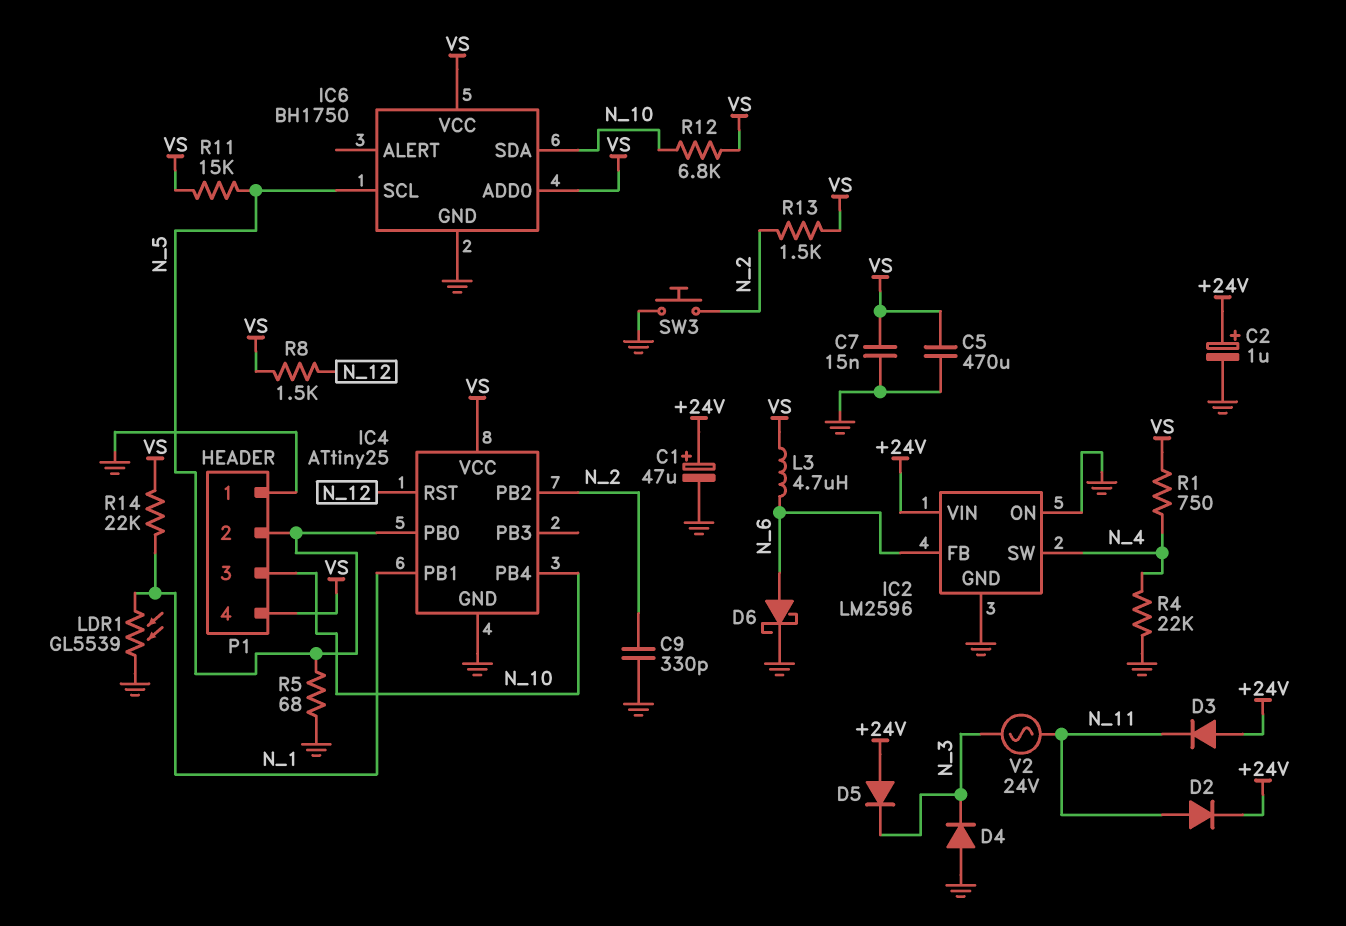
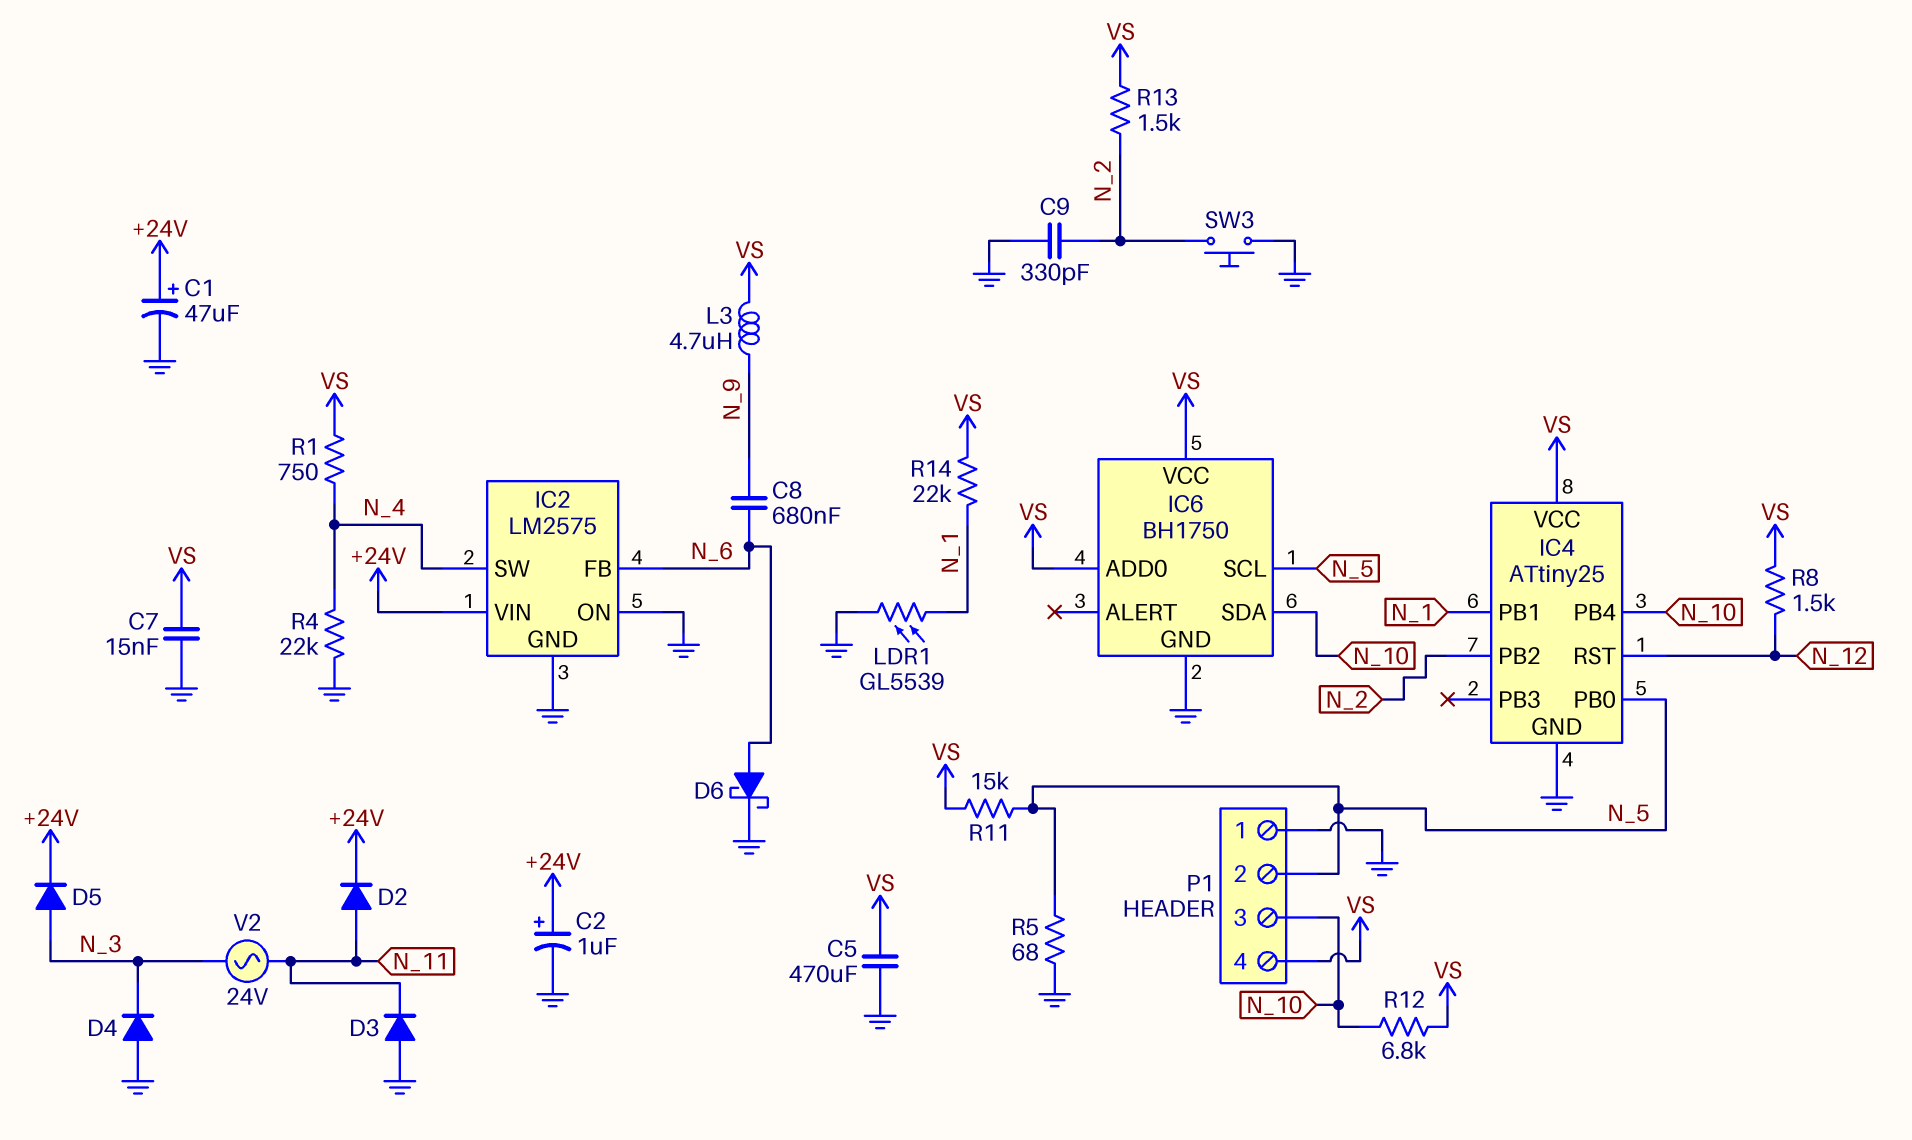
C8: none -> 680nF (N_6, N_9)
D3: diode (A +24V, K N_11) -> diode (A GND, K N_11)
D5: diode (A +24V, K N_3) -> diode (A N_3, K +24V)
IC2: LM2596 -> LM2575
L3: 4.7uH (N_6, VS) -> 4.7uH (N_9, VS)

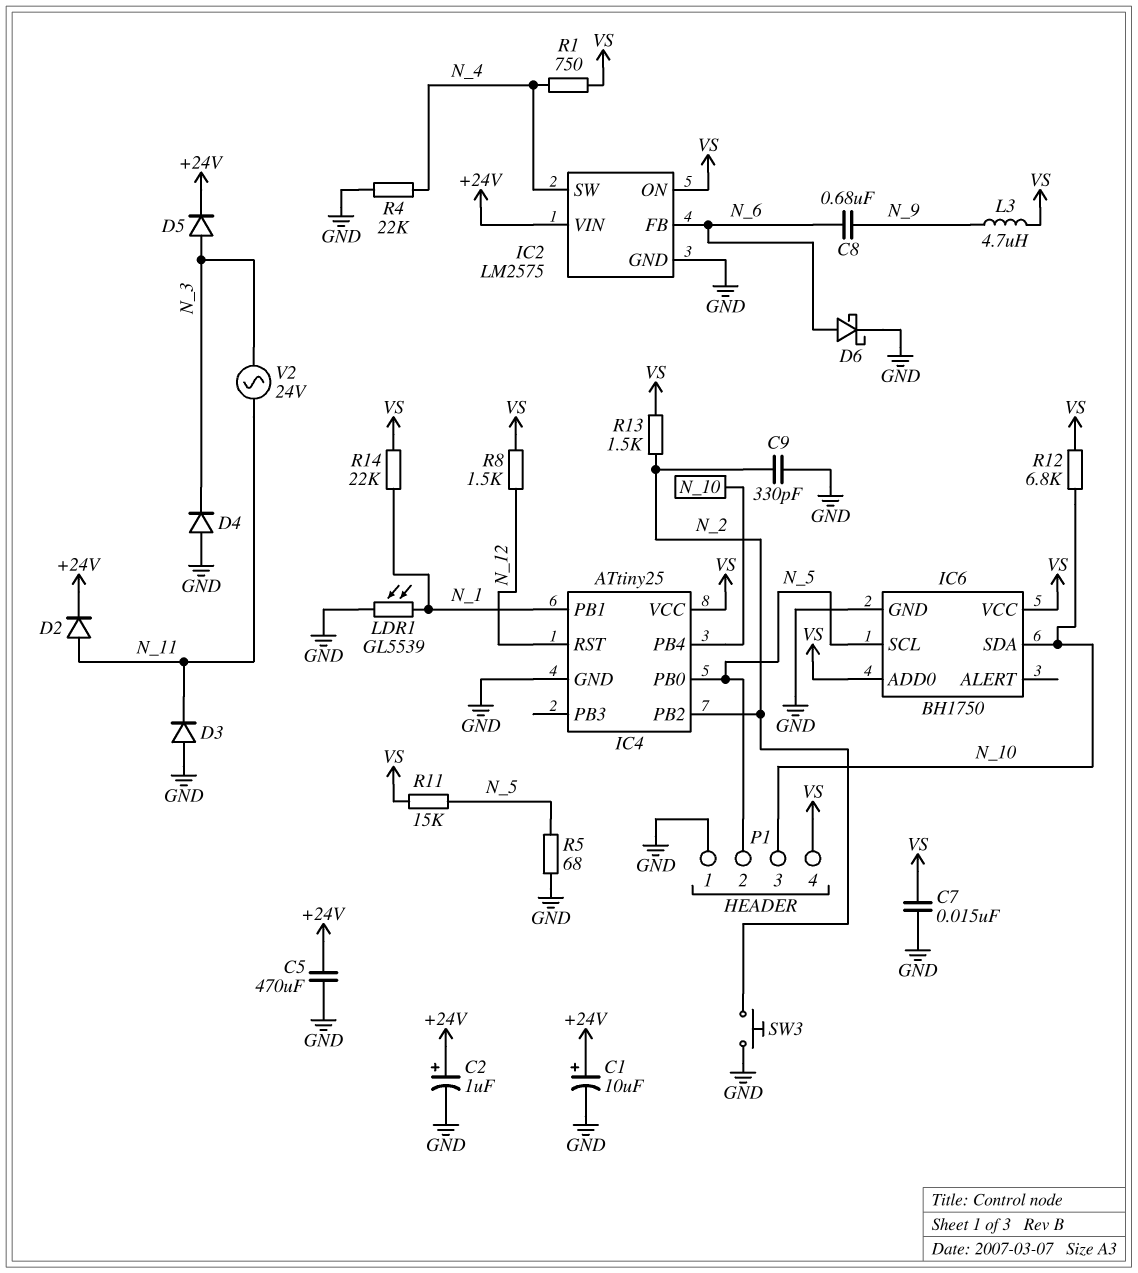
C1: 47uF (plus +24V, minus GND) -> 10uF (plus +24V, minus GND)
C5: 470uF (GND, VS) -> 470uF (+24V, GND)
IC2 pin ON: GND -> VS

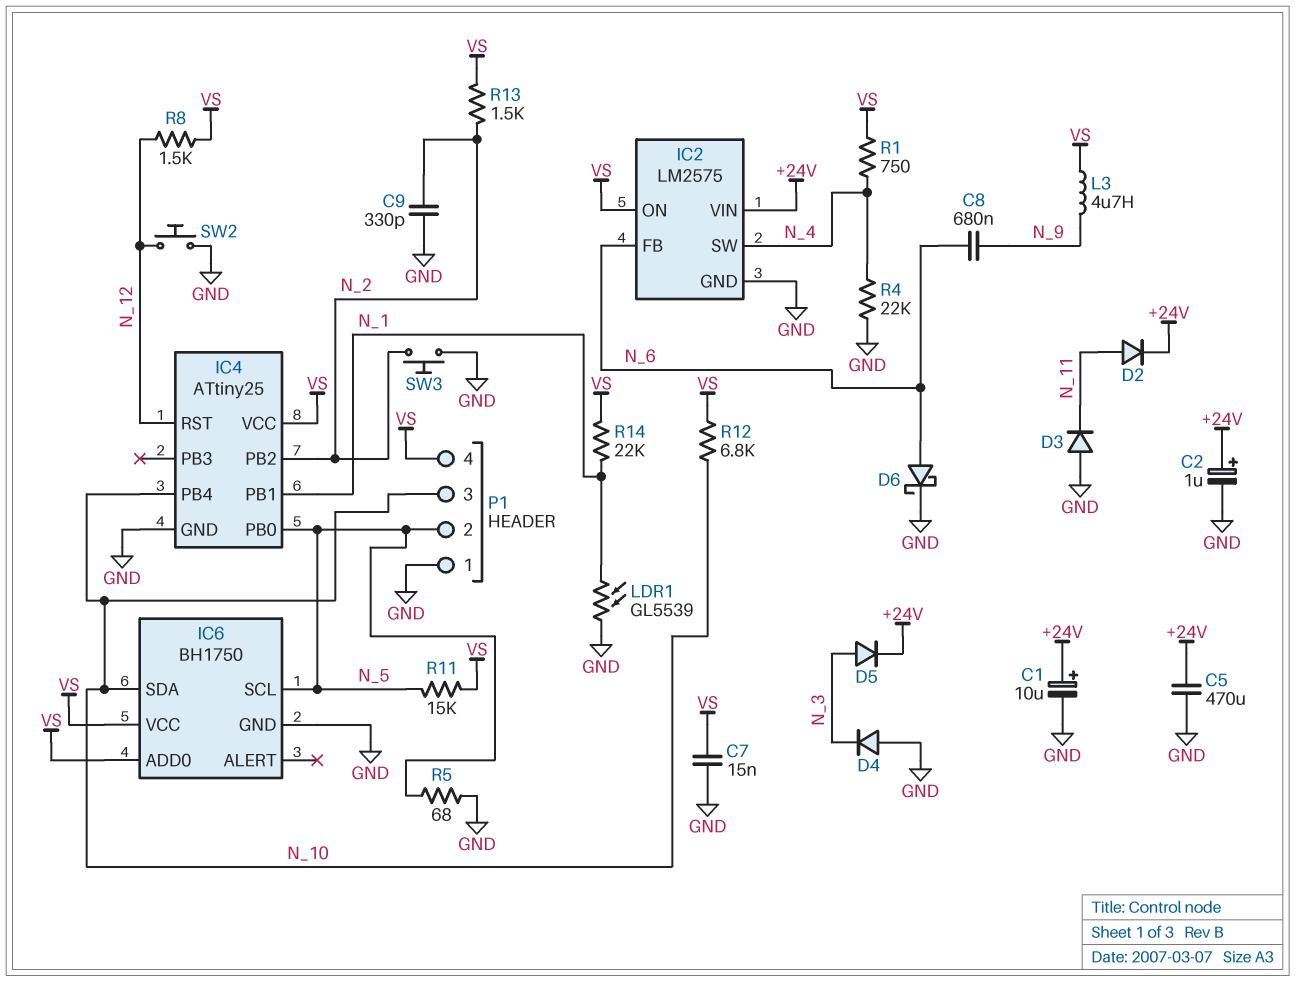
SW2: none -> button (GND, N_12)
V2: AC 24V (N_3, N_11) -> none

